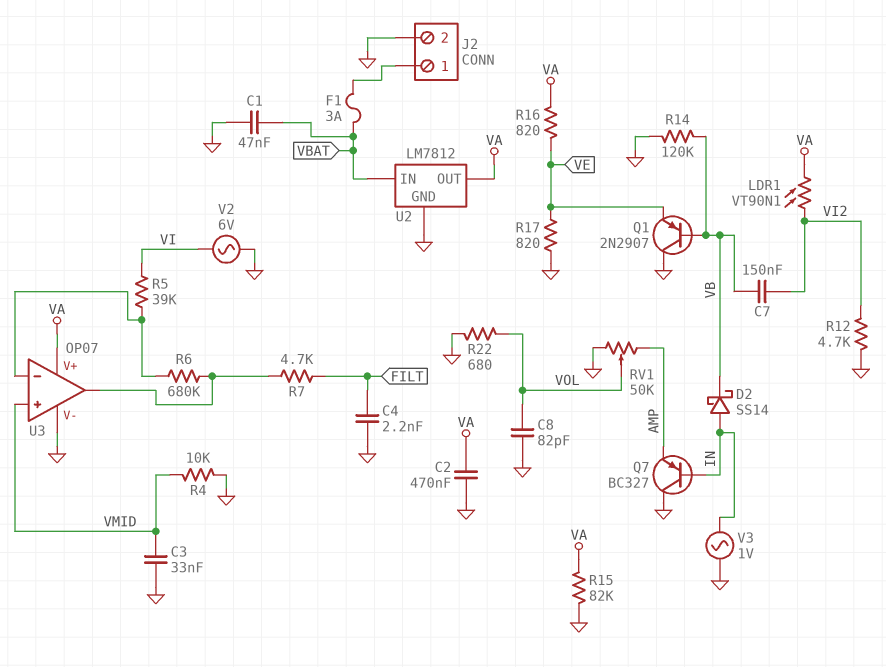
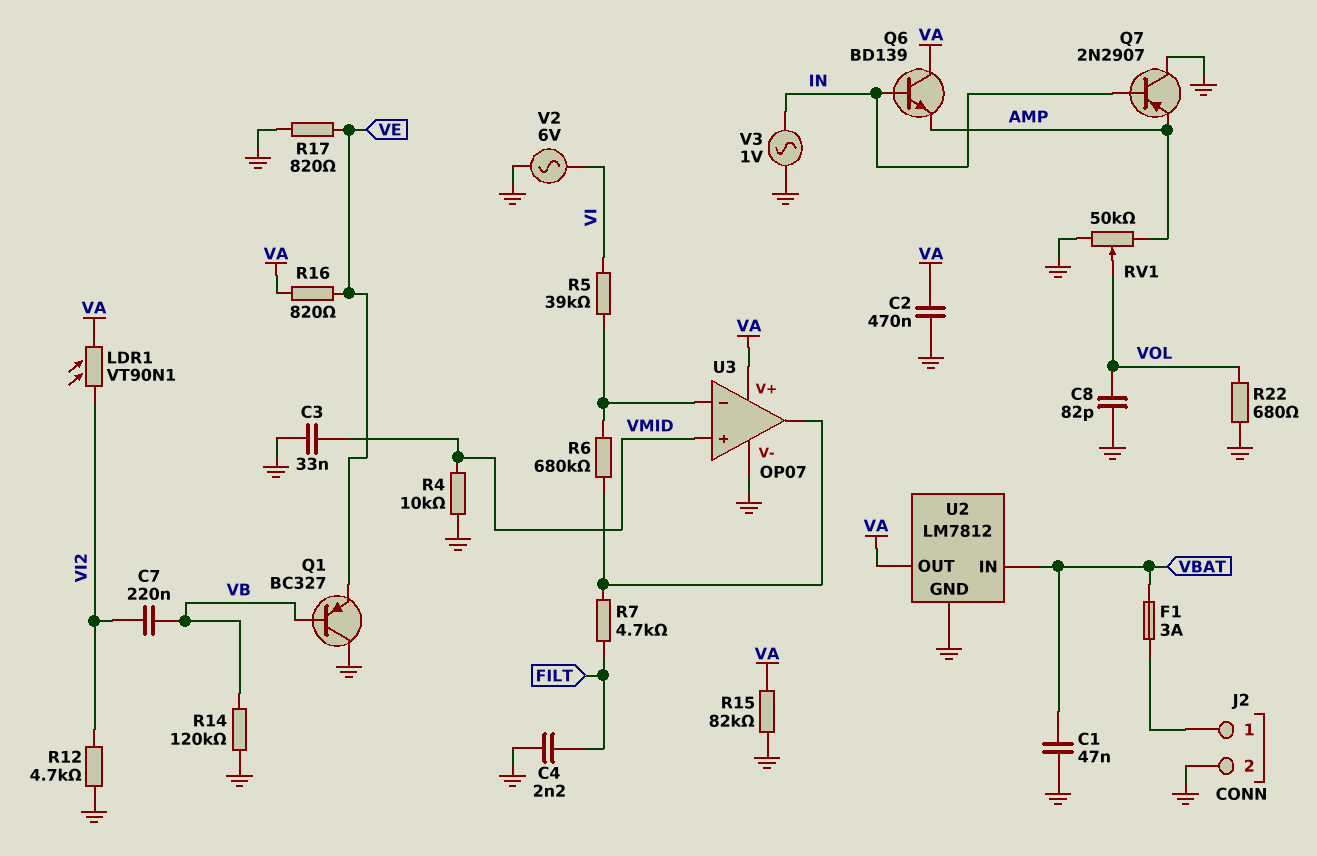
C7: 150nF (VB, VI2) -> 220nF (VB, VI2)
D2: schottky SS14 (A IN, K VB) -> none
Q1: PNP 2N2907 (B VB, C GND, E VE) -> PNP BC327 (B VB, C GND, E VE)
Q6: none -> NPN BD139 (B IN, C VA, E AMP)
Q7: PNP BC327 (B IN, C GND, E AMP) -> PNP 2N2907 (B IN, C GND, E AMP)

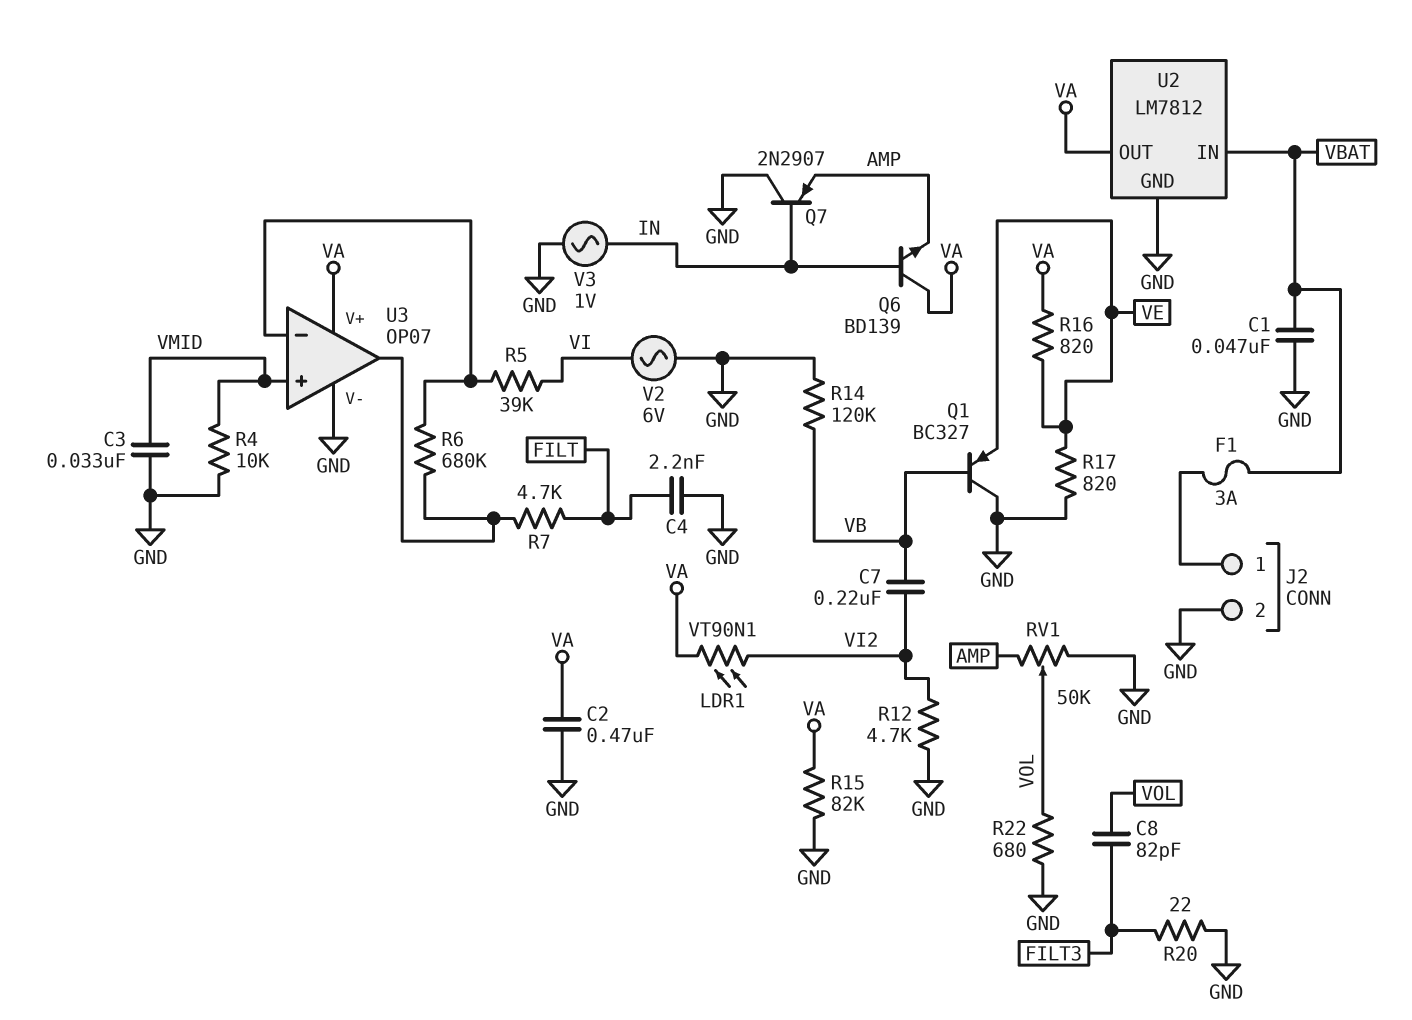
C8: 82pF (GND, VOL) -> 82pF (FILT3, VOL)
R20: none -> 22 (FILT3, GND)

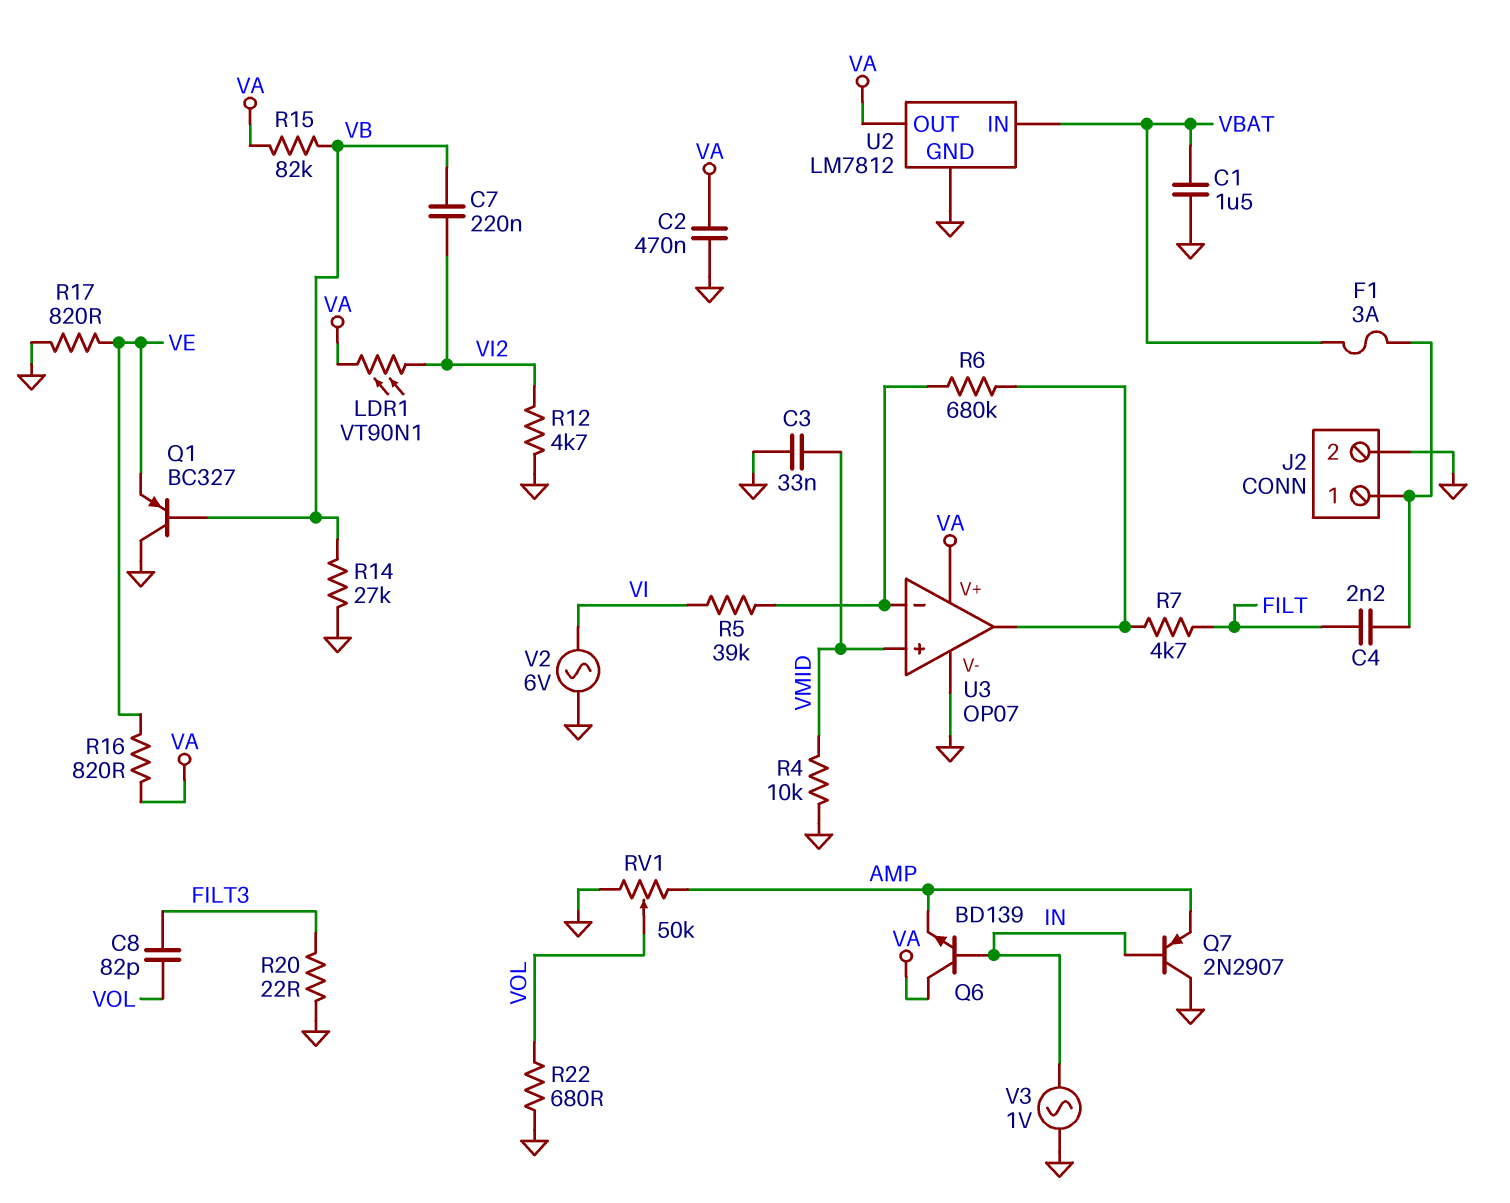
C1: 47nF (GND, VBAT) -> 1.5uF (GND, VBAT)
C4: 2.2nF (FILT, GND) -> 2.2nF (FILT, J2/1)
R14: 120k (GND, VB) -> 27k (GND, VB)
R15: 82k (GND, VA) -> 82k (VA, VB)

